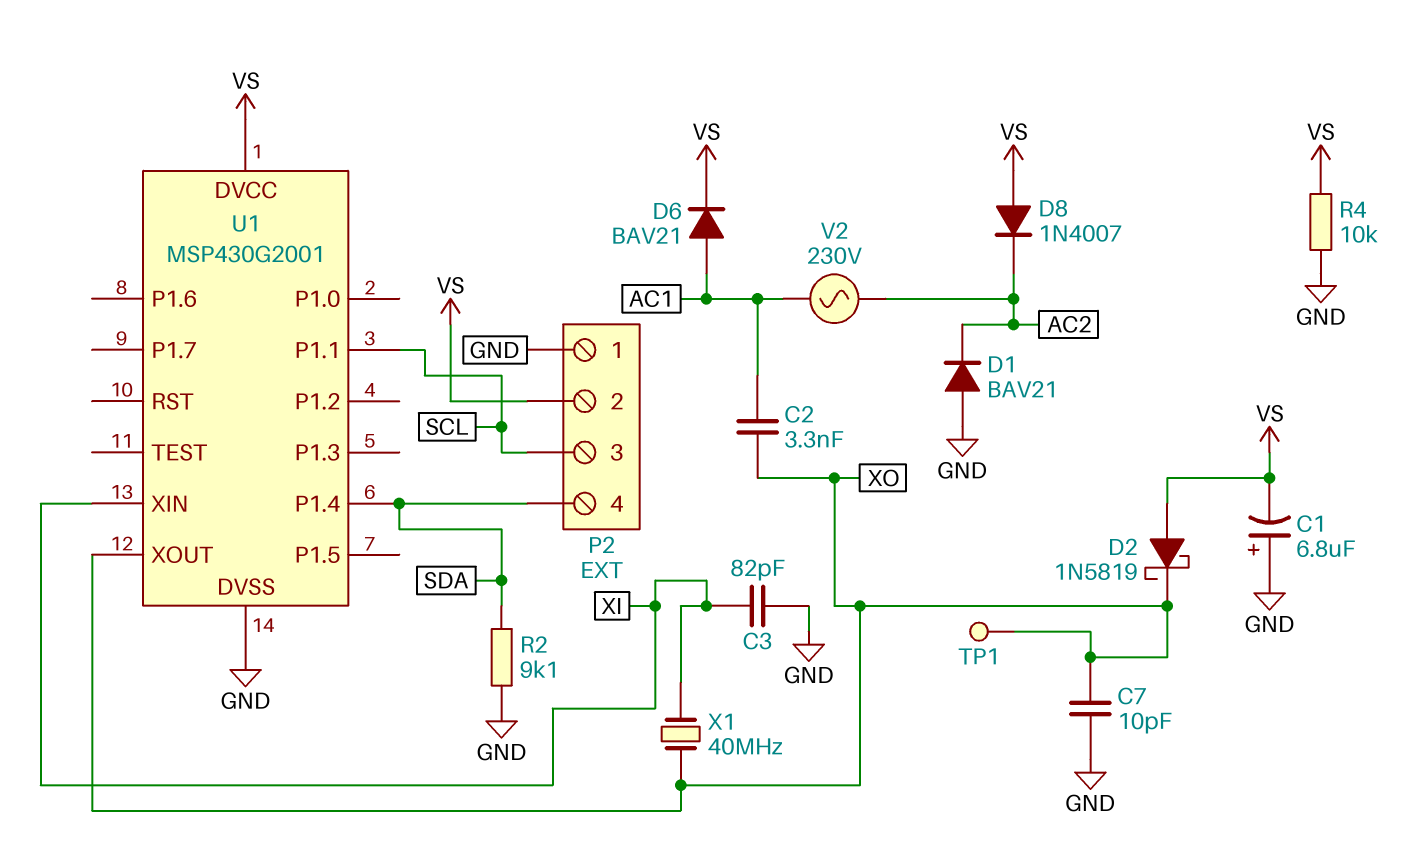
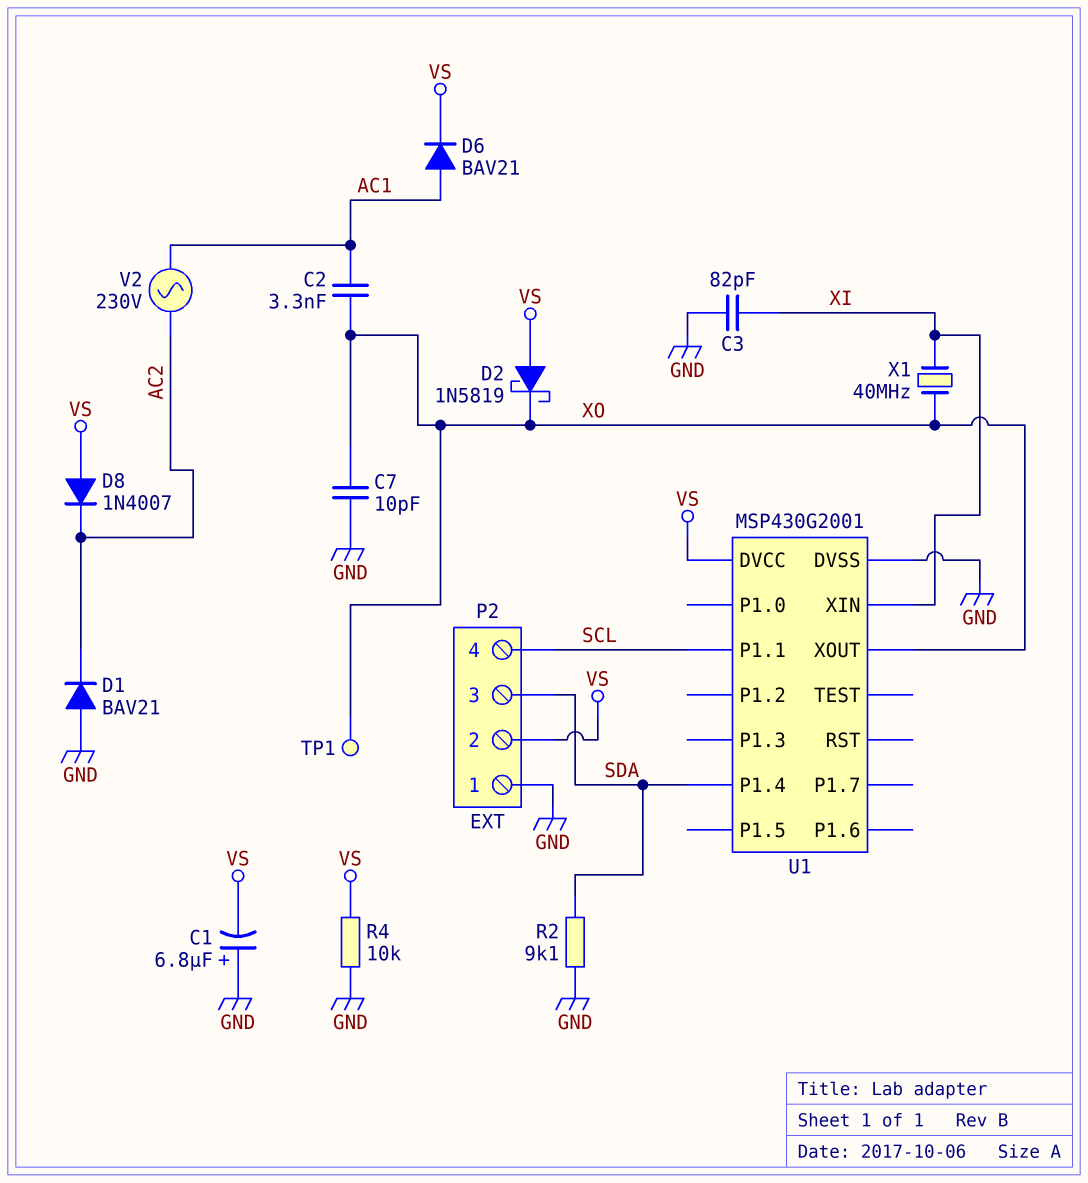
P2 pin 3: SCL -> SDA
P2 pin 4: SDA -> SCL

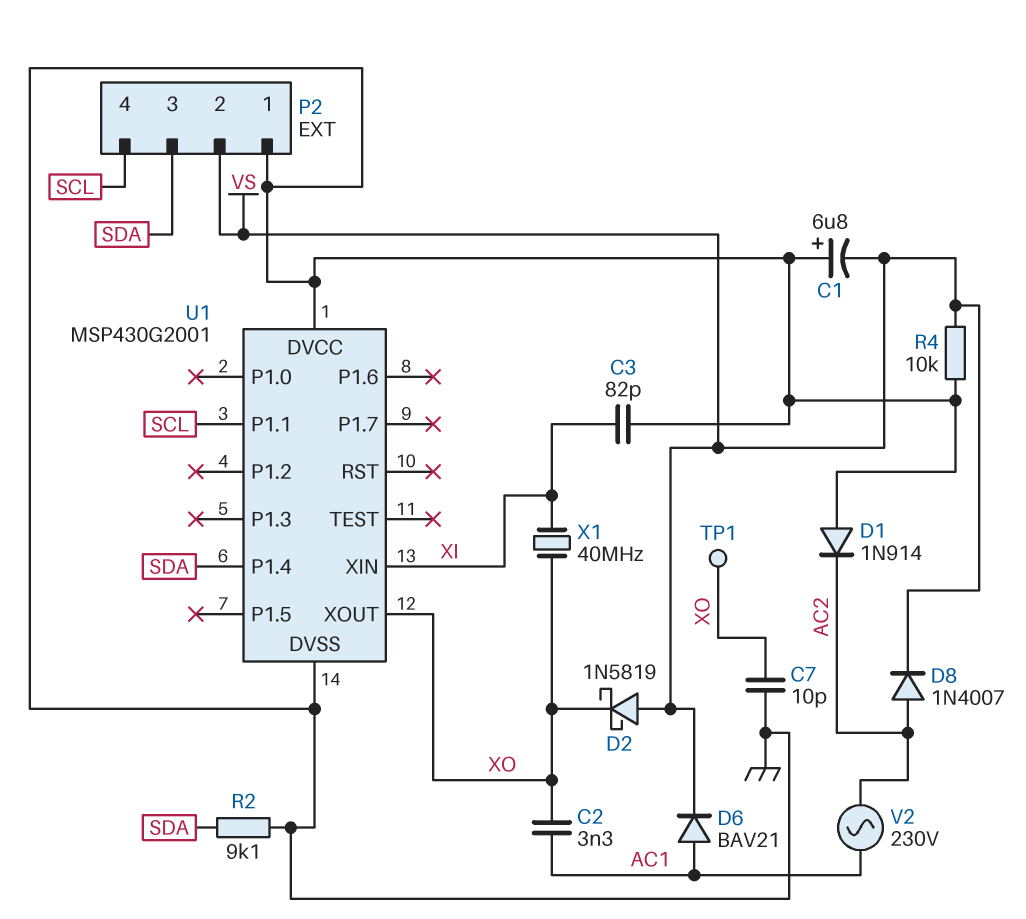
D1: diode BAV21 (A GND, K AC2) -> diode 1N914 (A GND, K AC2)
D8: diode 1N4007 (A VS, K AC2) -> diode 1N4007 (A AC2, K VS)
U1 pin DVCC: VS -> GND

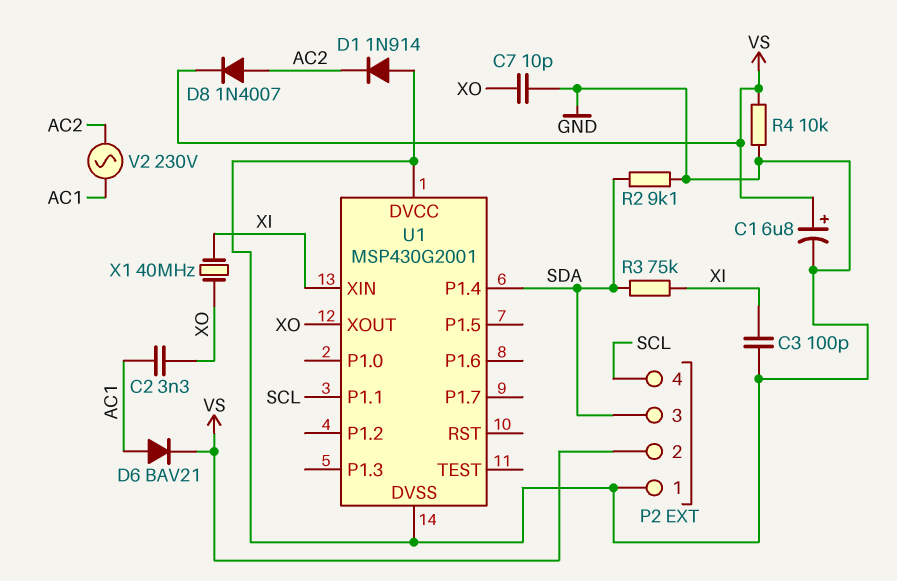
C1: 6.8uF (plus GND, minus VS) -> 6.8uF (plus VS, minus GND)
C3: 82pF (GND, XI) -> 100pF (GND, XI)
D2: schottky 1N5819 (A VS, K XO) -> none
R3: none -> 75k (SDA, XI)
TP1: test point (XO) -> none

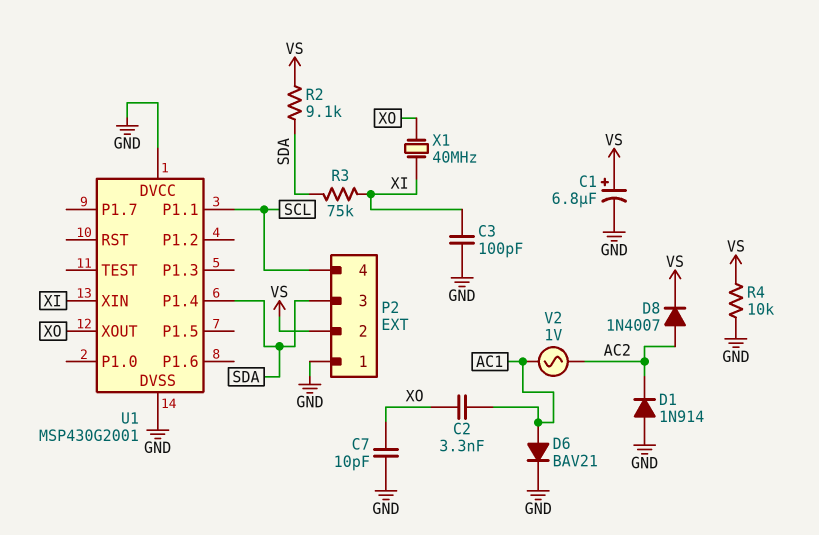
D6: diode BAV21 (A AC1, K VS) -> diode BAV21 (A AC1, K GND)
R2: 9.1k (GND, SDA) -> 9.1k (SDA, VS)
V2: AC 230V (AC1, AC2) -> AC 1V (AC1, AC2)

